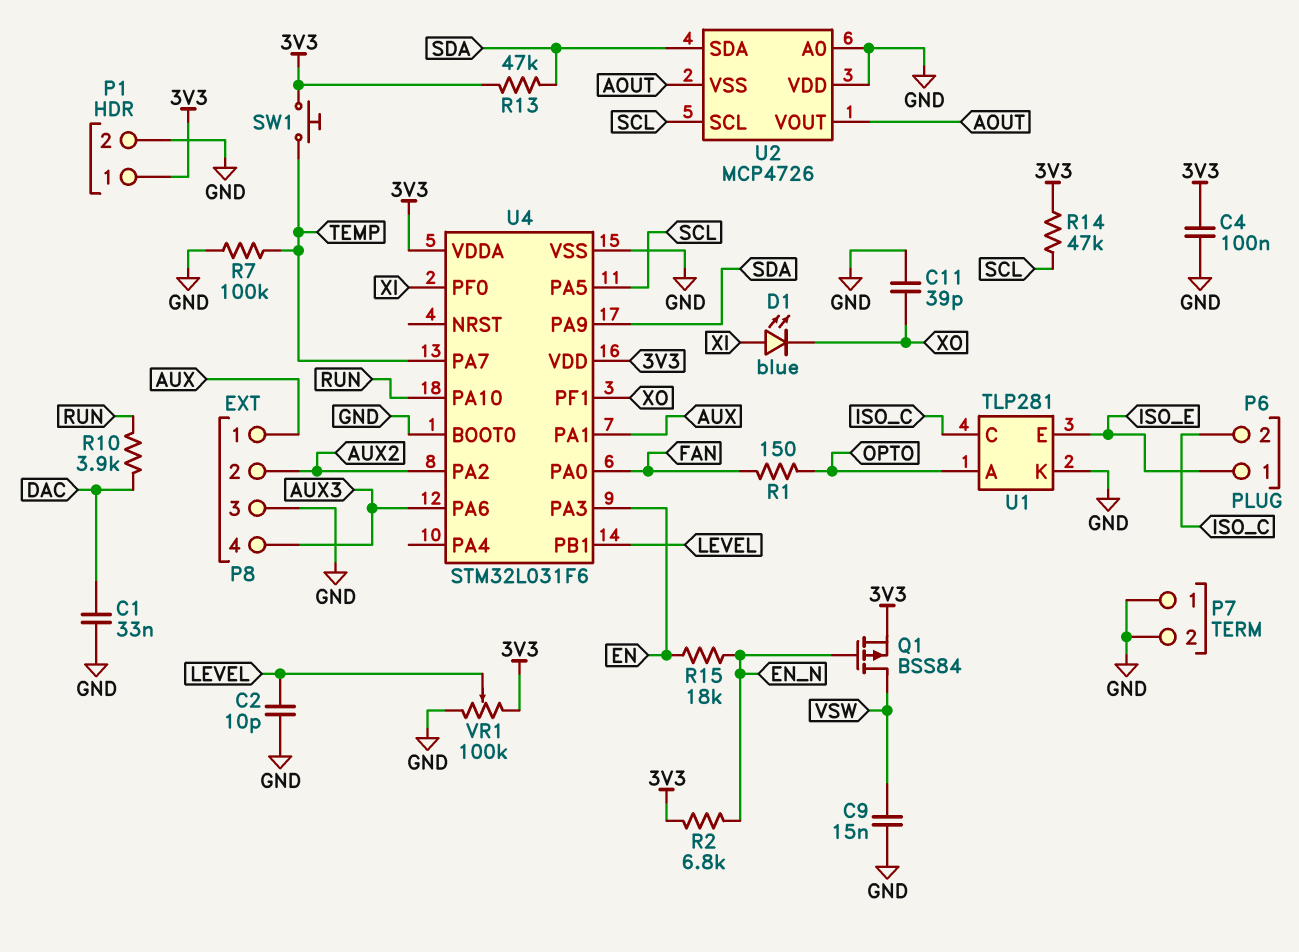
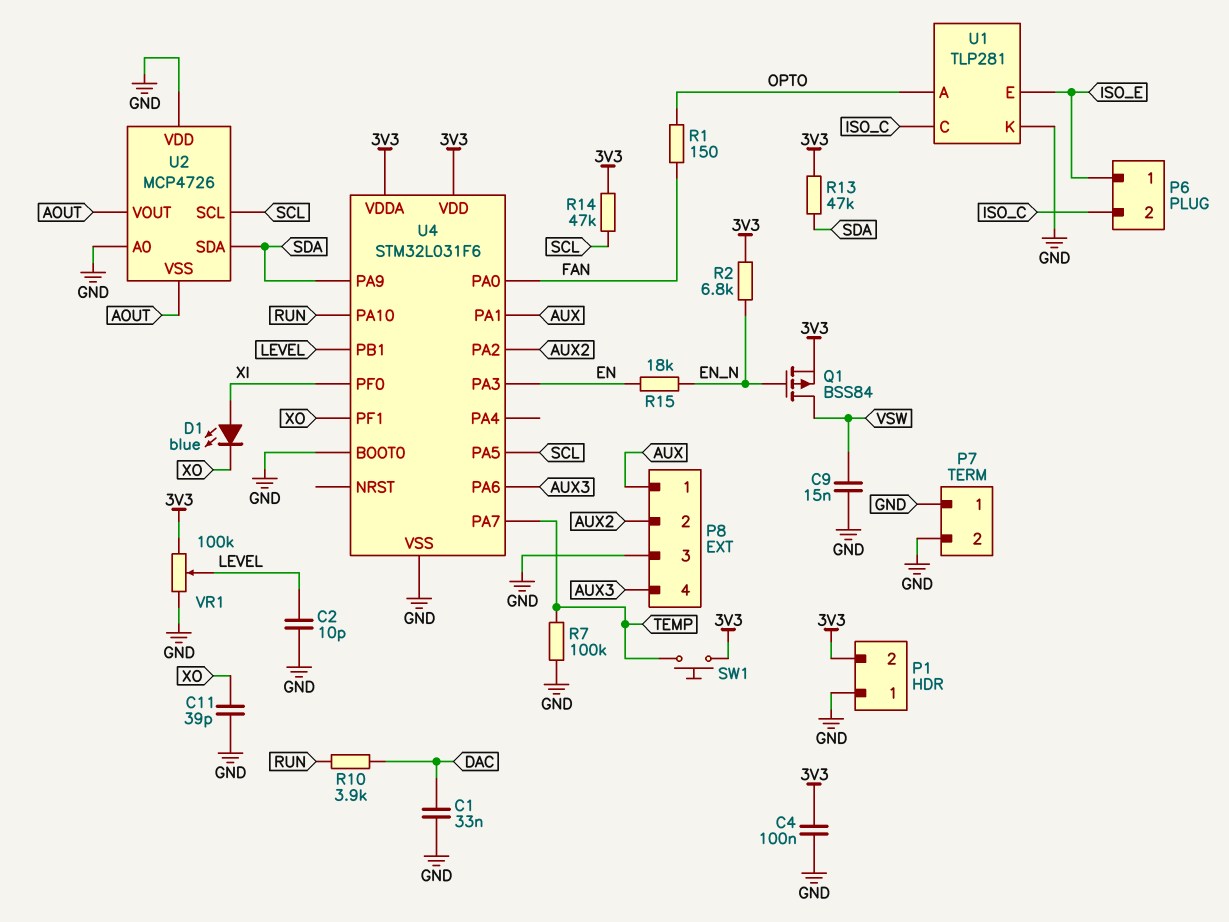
P1 pin 1: 3V3 -> GND
P1 pin 2: GND -> 3V3

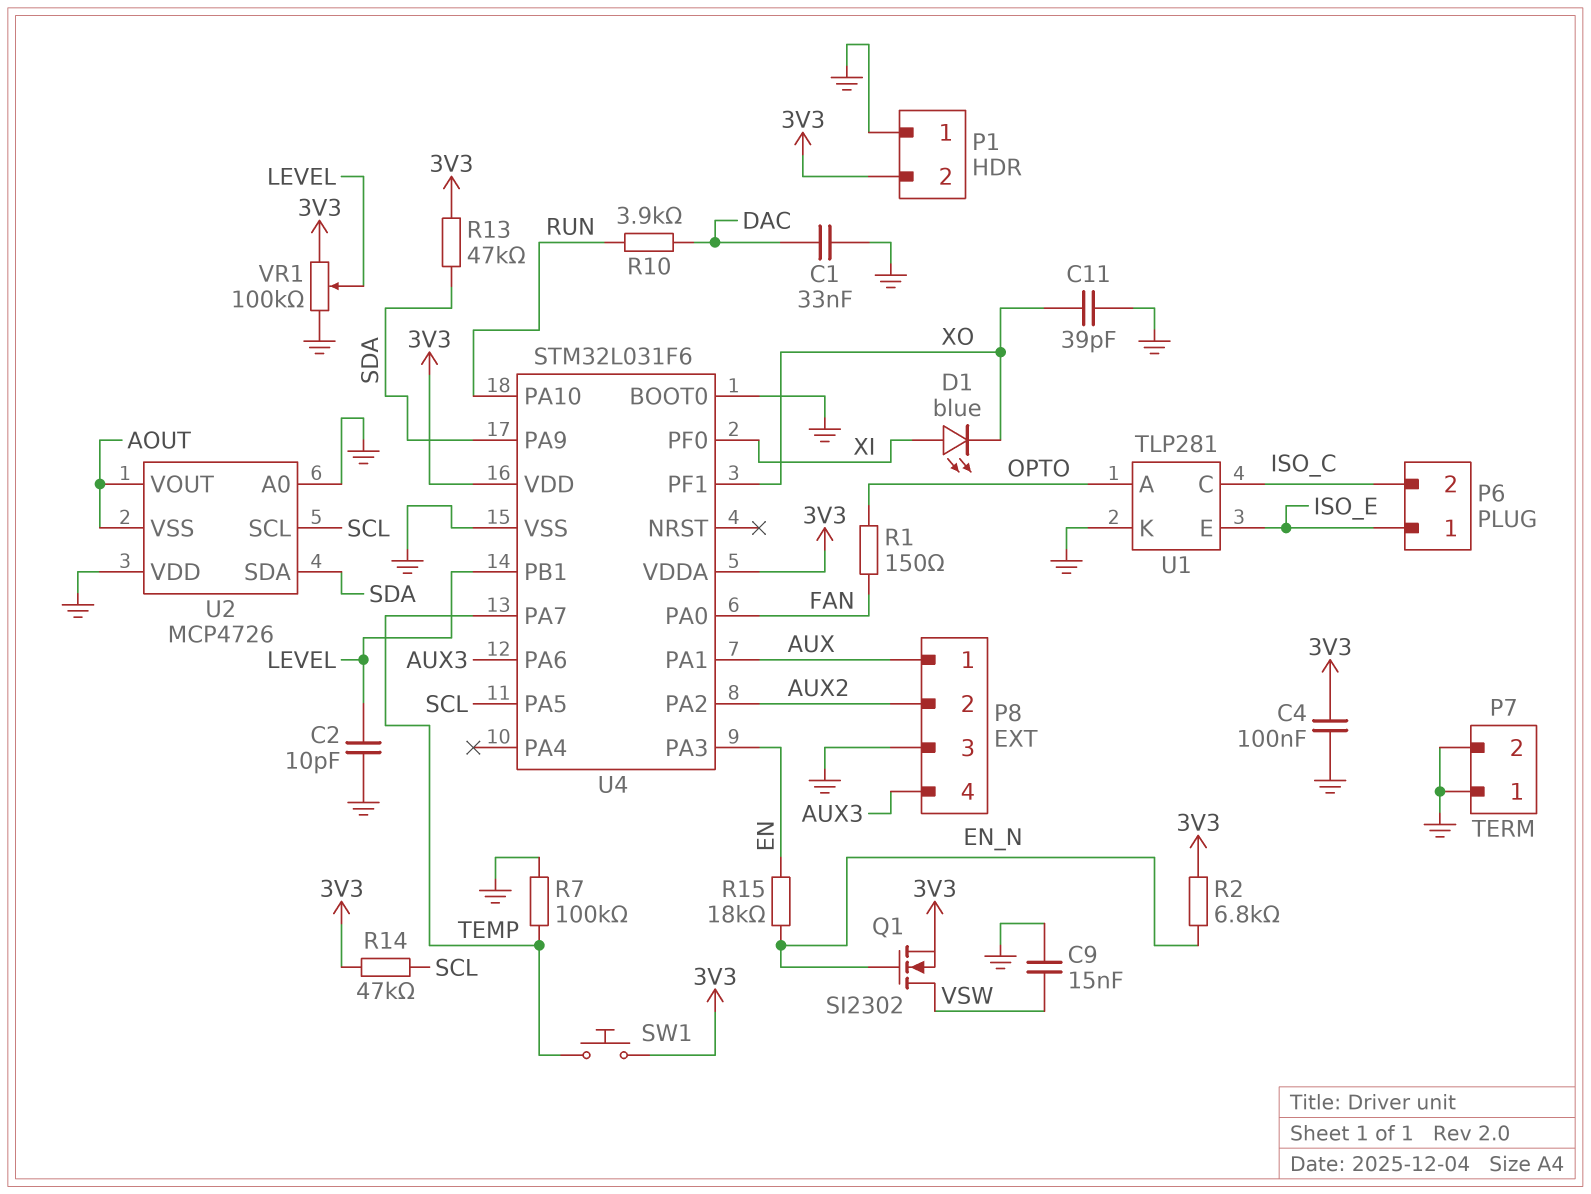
Q1: PMOS BSS84 (G EN_N, D VSW, S 3V3) -> NMOS SI2302 (G EN_N, D VSW, S 3V3)

